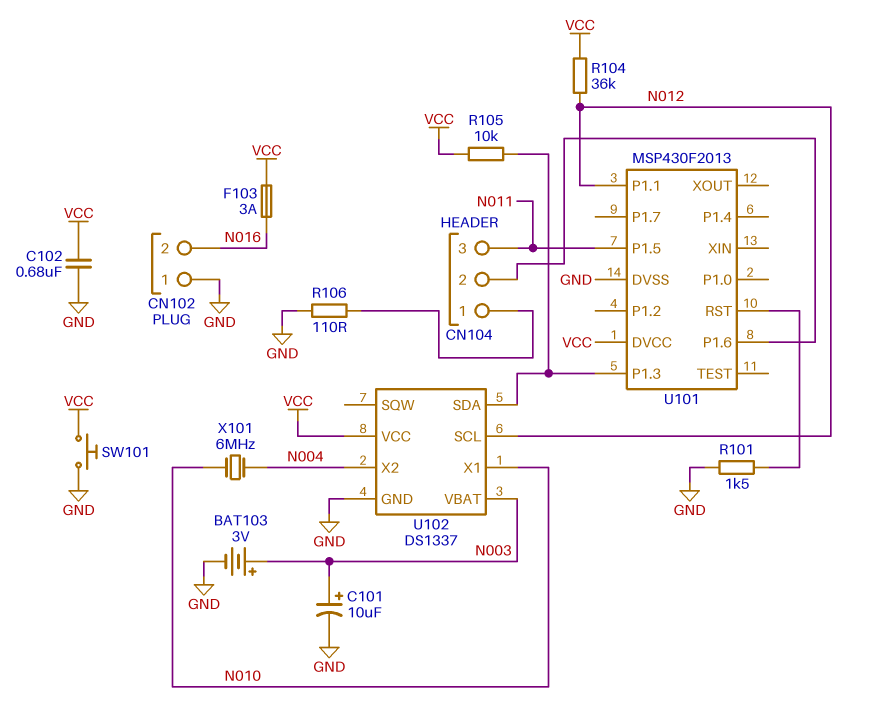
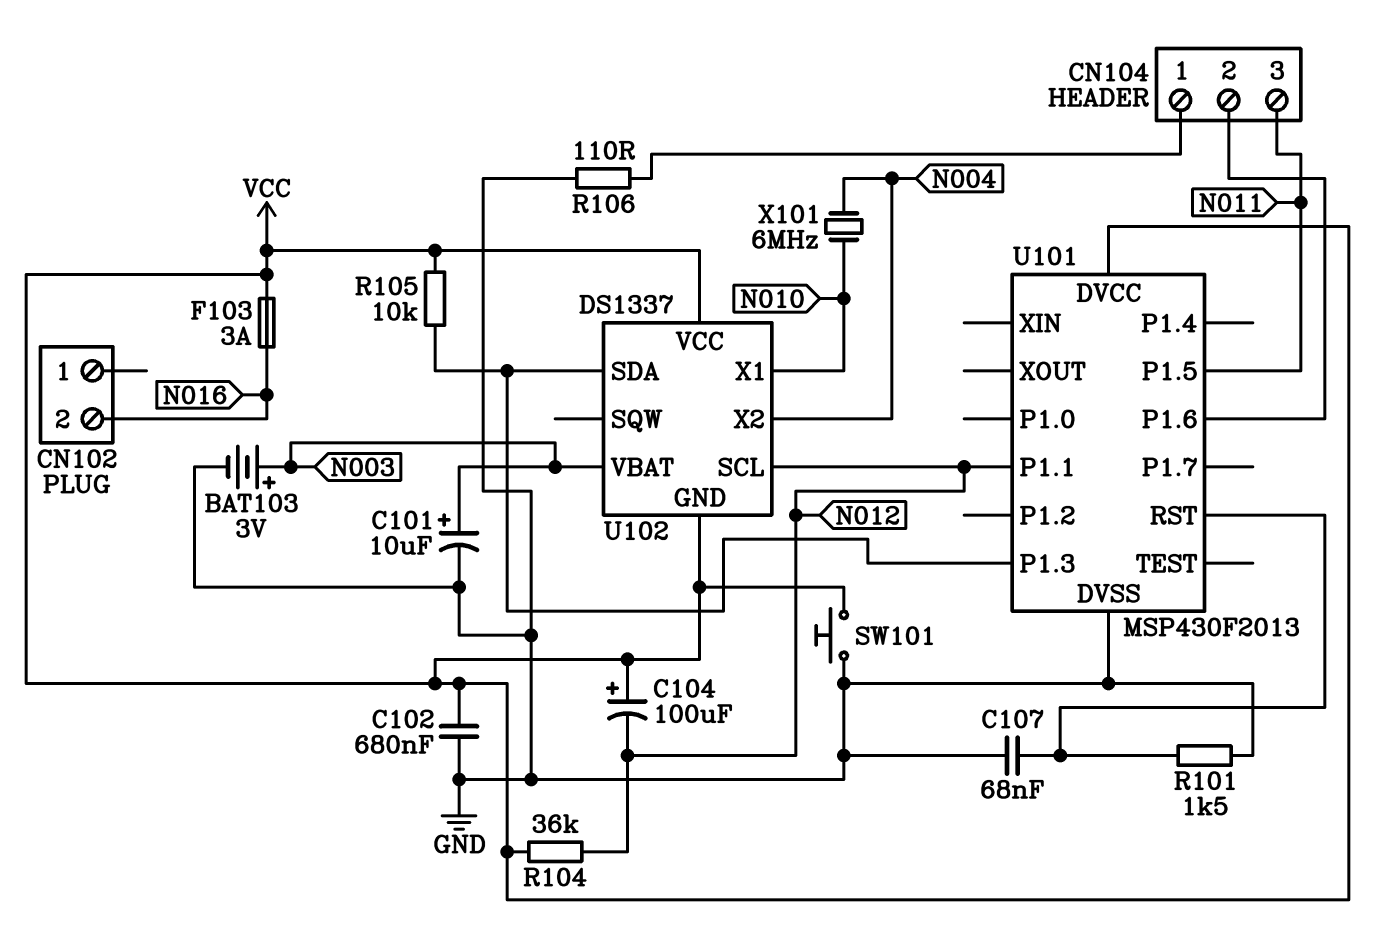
C104: none -> 100uF (plus VCC, minus N012)
C107: none -> 68nF (GND, U101/RST)
CN102 pin 1: GND -> none
U102 pin GND: GND -> VCC

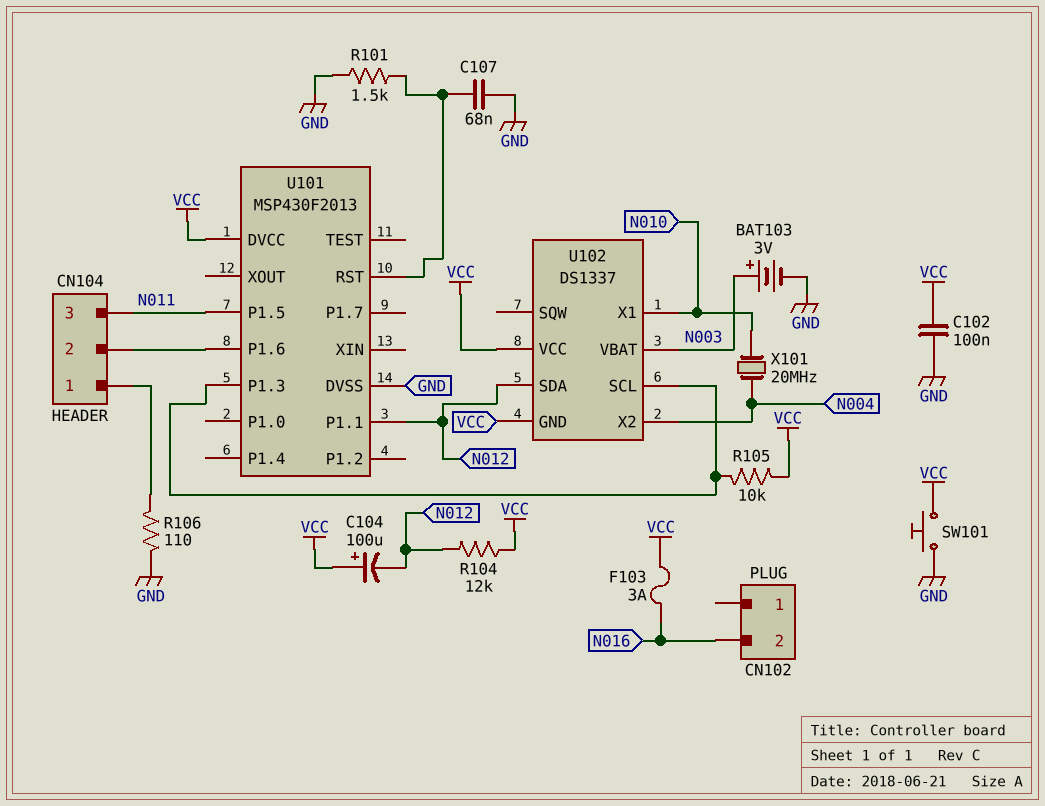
C101: 10uF (plus N003, minus GND) -> none
C102: 680nF (GND, VCC) -> 100nF (GND, VCC)
R104: 36k (N012, VCC) -> 12k (N012, VCC)
U102 pin SCL: N012 -> U101/P1.3
U102 pin SDA: U101/P1.3 -> N012
X101: 6MHz (N004, N010) -> 20MHz (N004, N010)

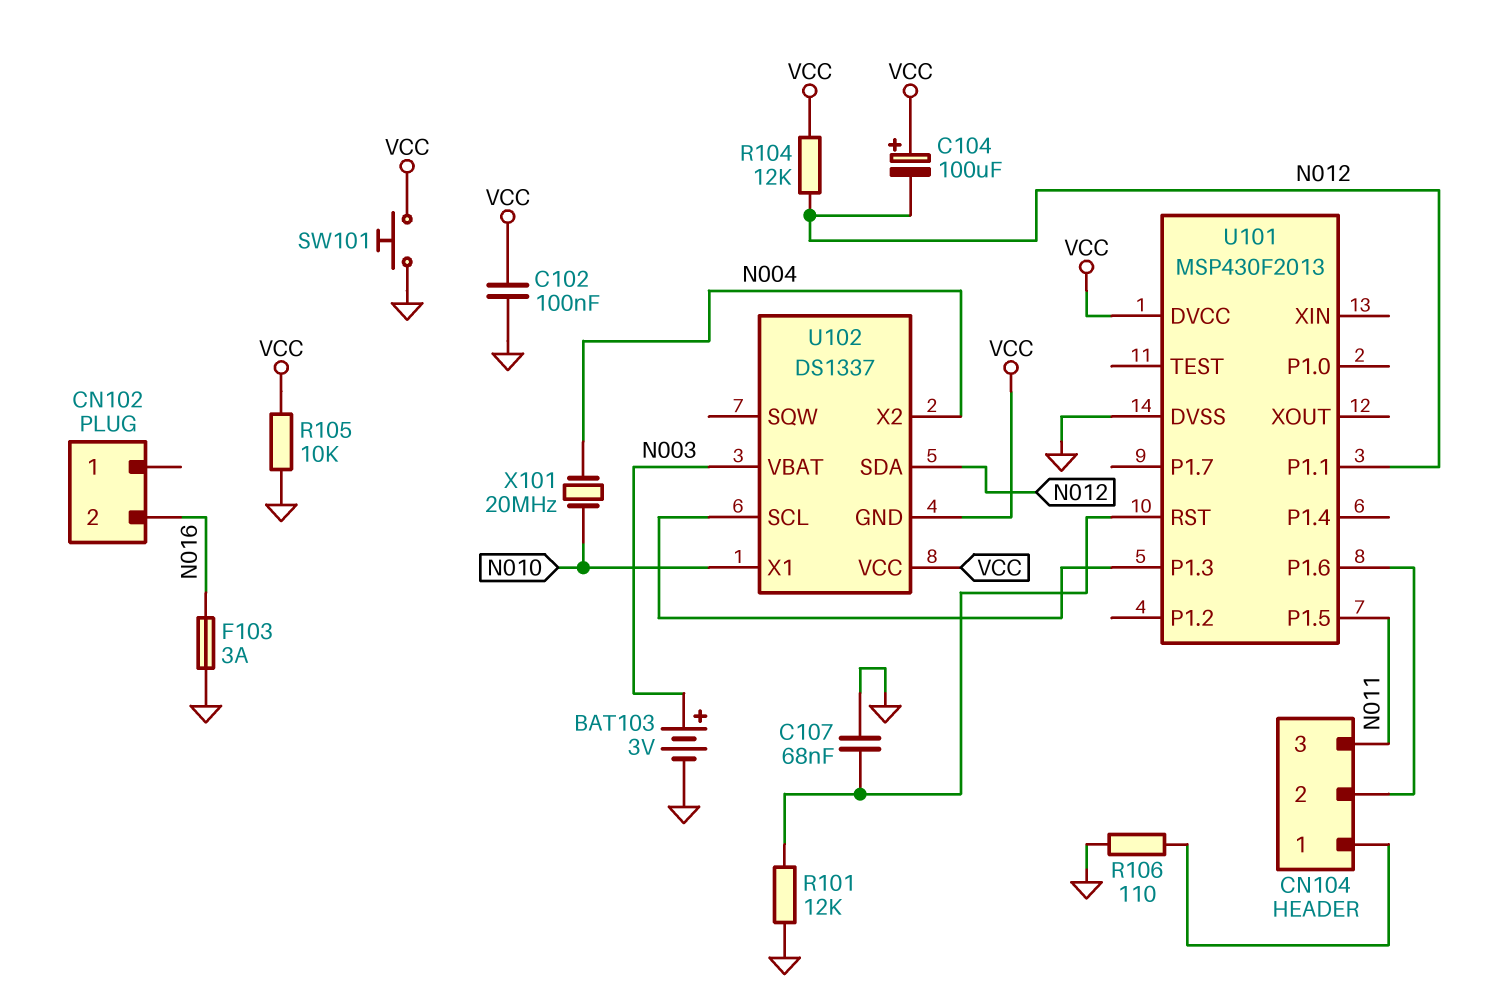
F103: 3A (N016, VCC) -> 3A (GND, N016)
R101: 1.5k (GND, U101/RST) -> 12k (GND, U101/RST)
R105: 10k (U101/P1.3, VCC) -> 10k (GND, VCC)

